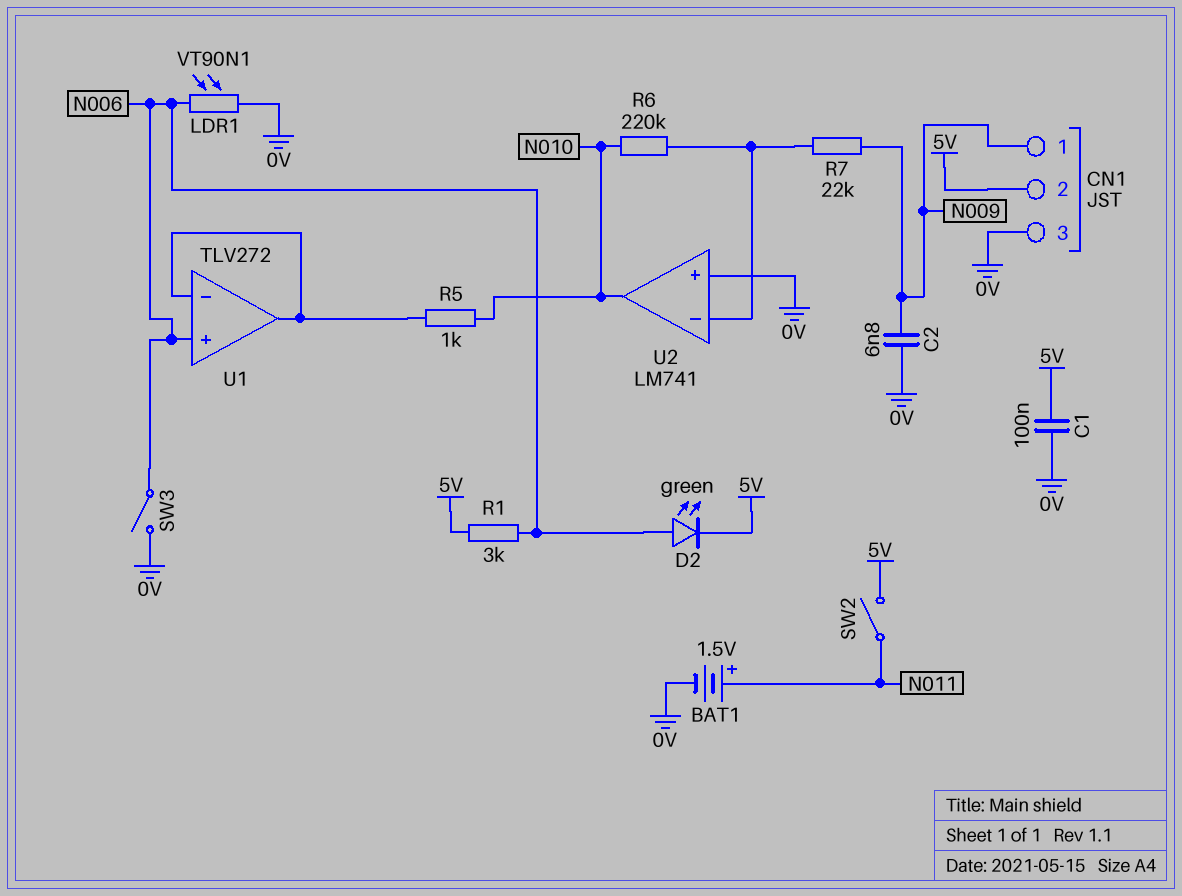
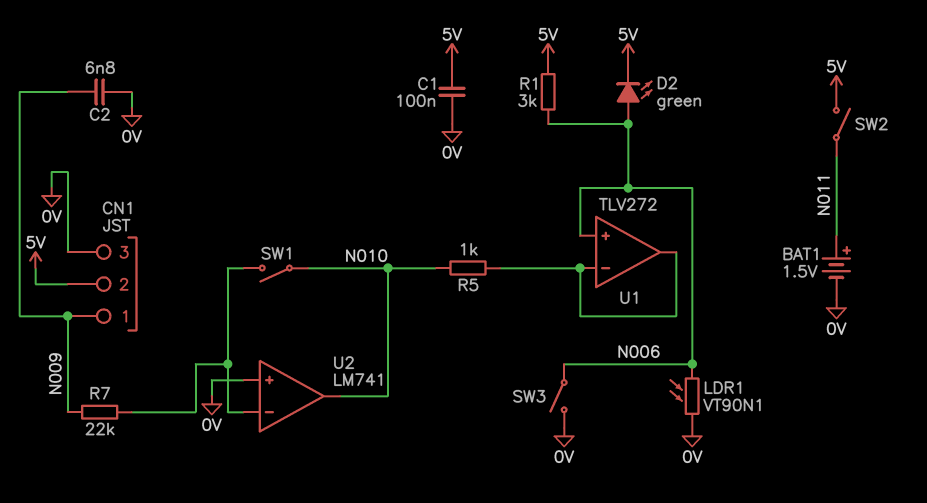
R6: 220k (N010, U2/in-) -> none
SW1: none -> switch (N010, U2/in-)

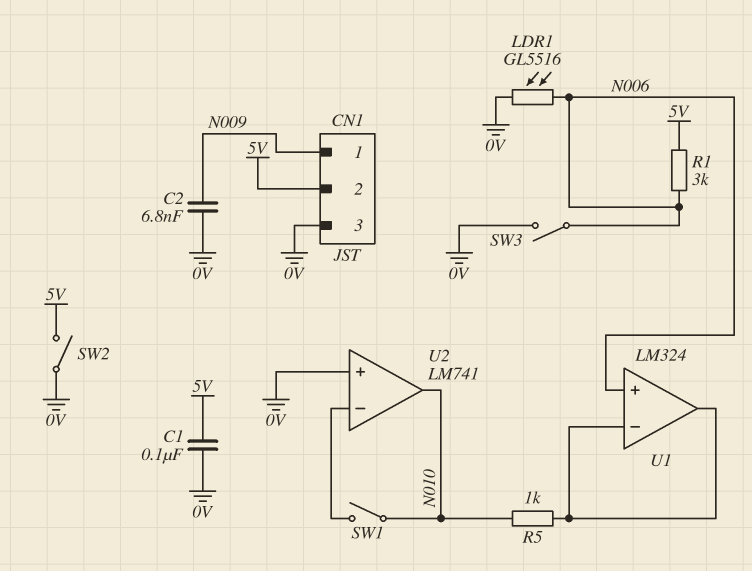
BAT1: 1.5V (plus N011, minus 0V) -> none
D2: LED green (A N006, K 5V) -> none
LDR1: VT90N1 (0V, N006) -> GL5516 (0V, N006)
R7: 22k (N009, U2/in-) -> none
SW2: switch (5V, N011) -> switch (0V, 5V)
U1: TLV272 -> LM324

